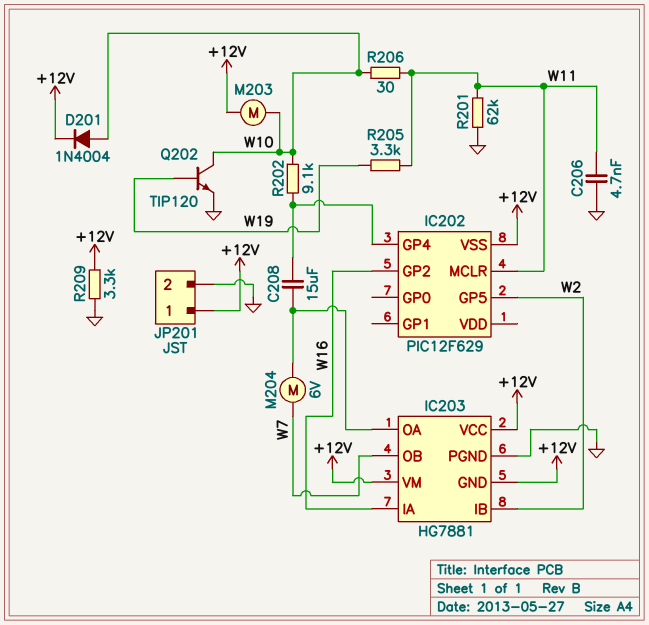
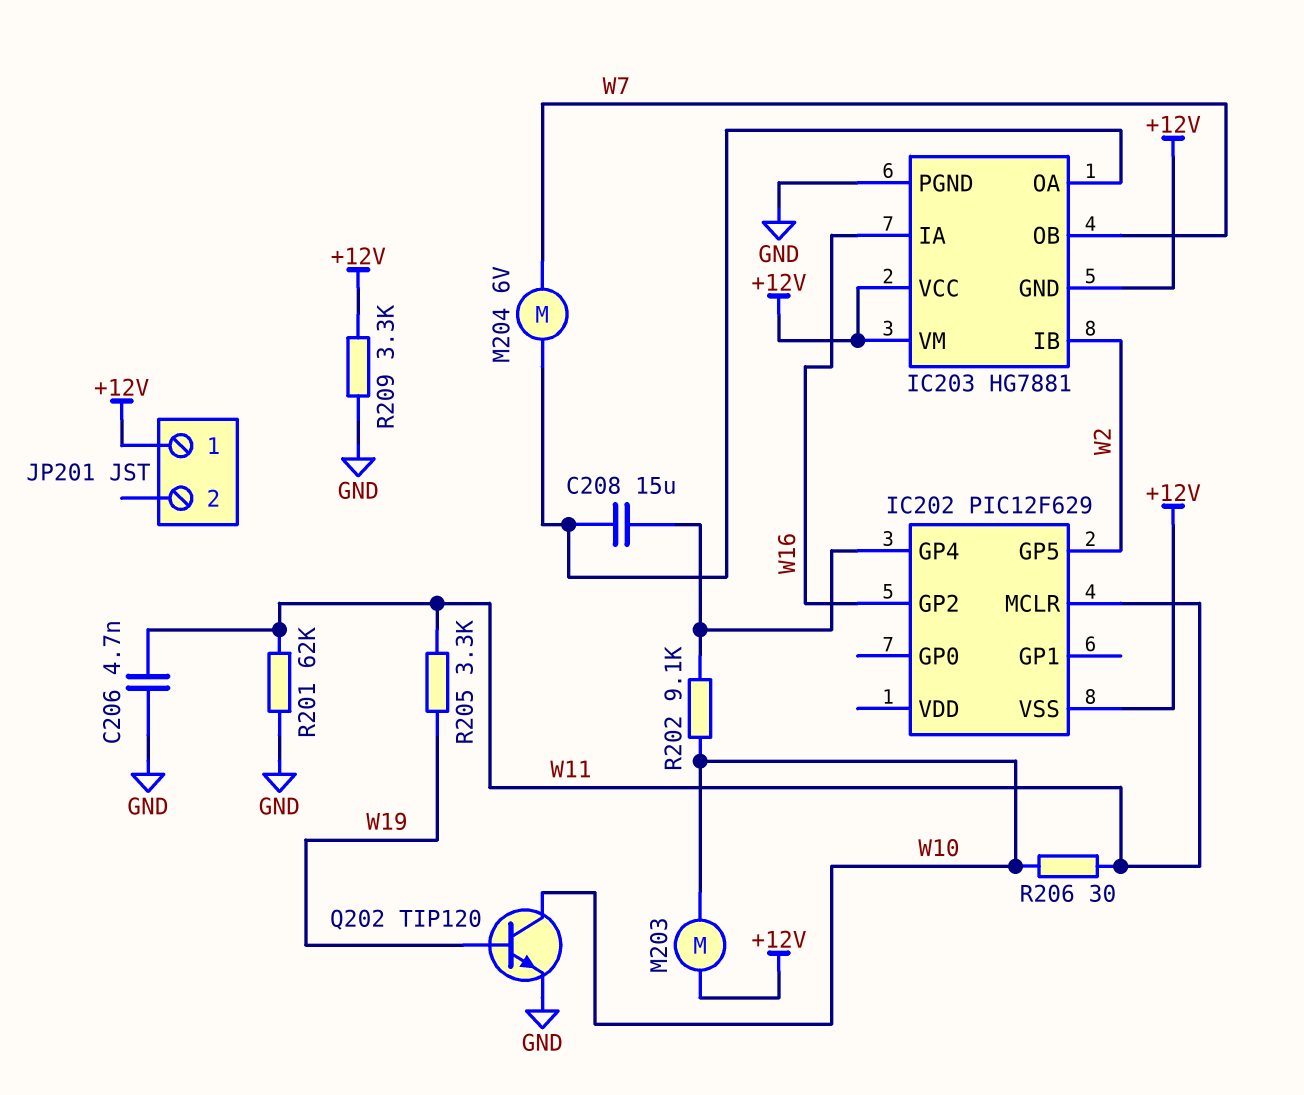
D201: diode 1N4004 (A W10, K +12V) -> none
JP201 pin 2: GND -> none

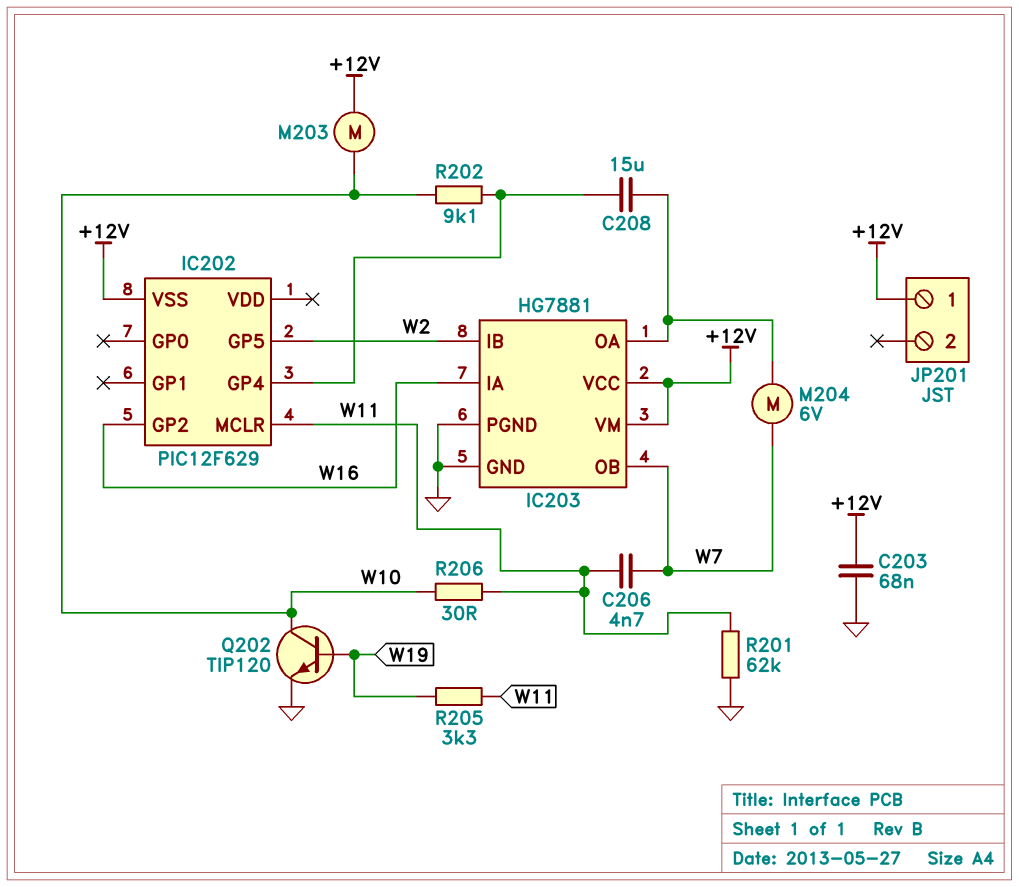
C203: none -> 68nF (+12V, GND)
C206: 4.7nF (GND, W11) -> 4.7nF (W7, W11)
IC203 pin GND: +12V -> GND
R209: 3.3k (+12V, GND) -> none

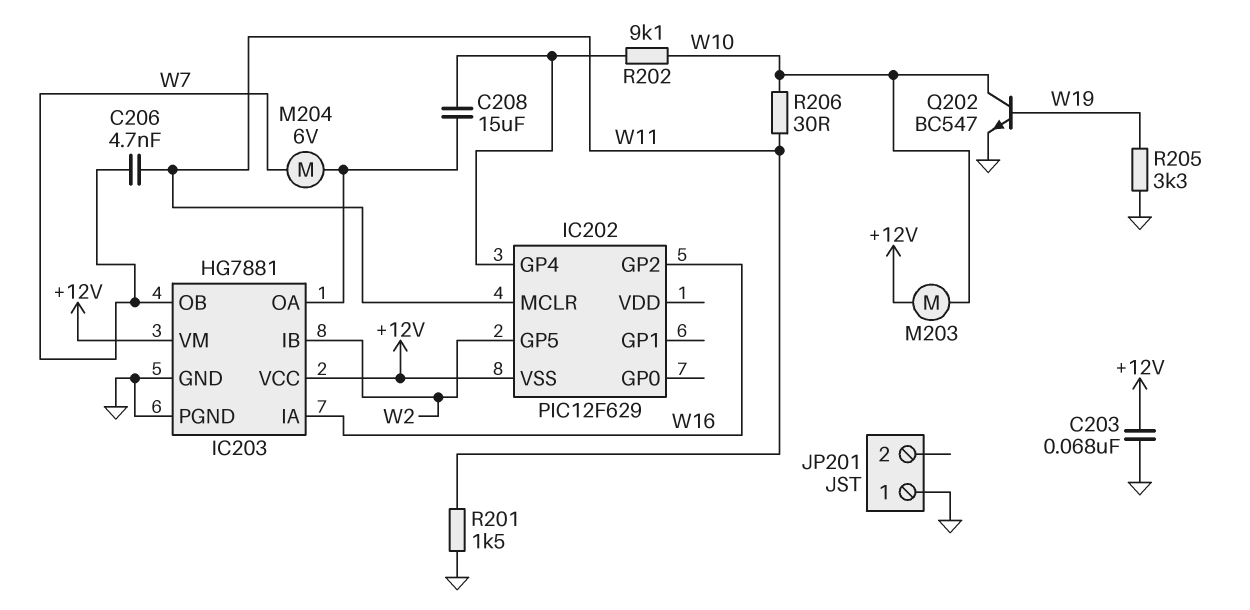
JP201 pin 1: +12V -> GND
Q202: NPN TIP120 (B W19, C W10, E GND) -> NPN BC547 (B W19, C W10, E GND)
R201: 62k (GND, W11) -> 1.5k (GND, W11)
R205: 3.3k (W11, W19) -> 3.3k (GND, W19)

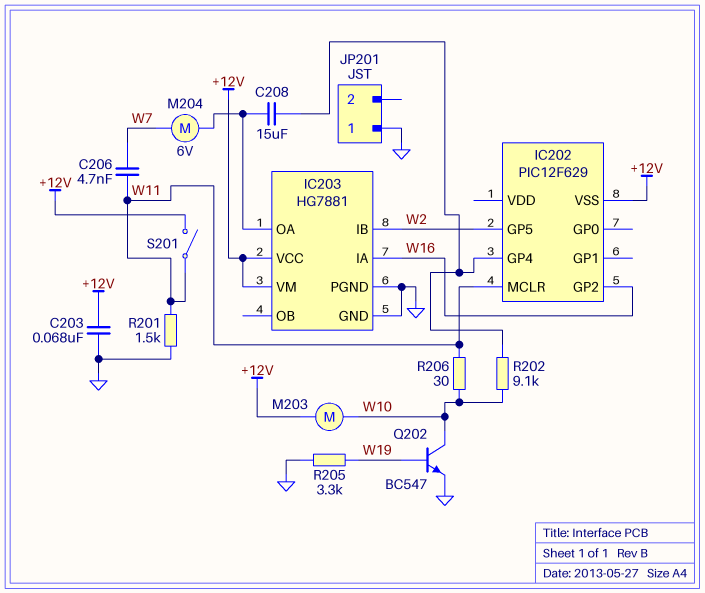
IC203 pin OB: W7 -> none
S201: none -> switch (+12V, W11)

